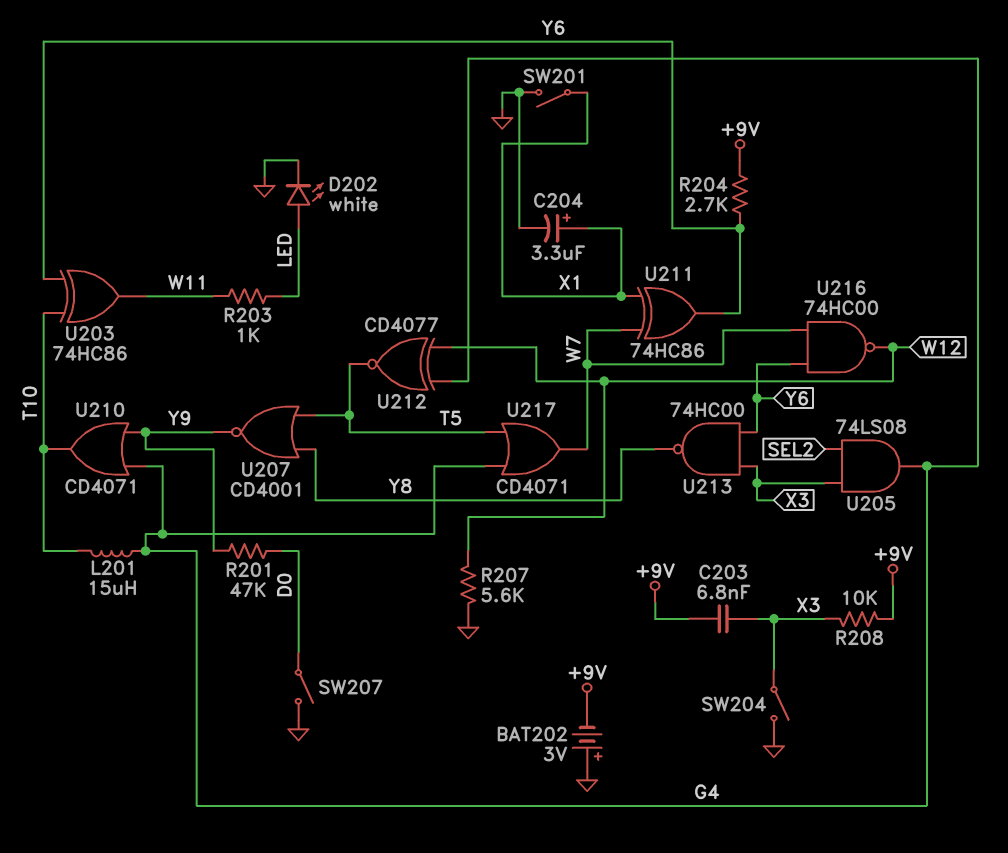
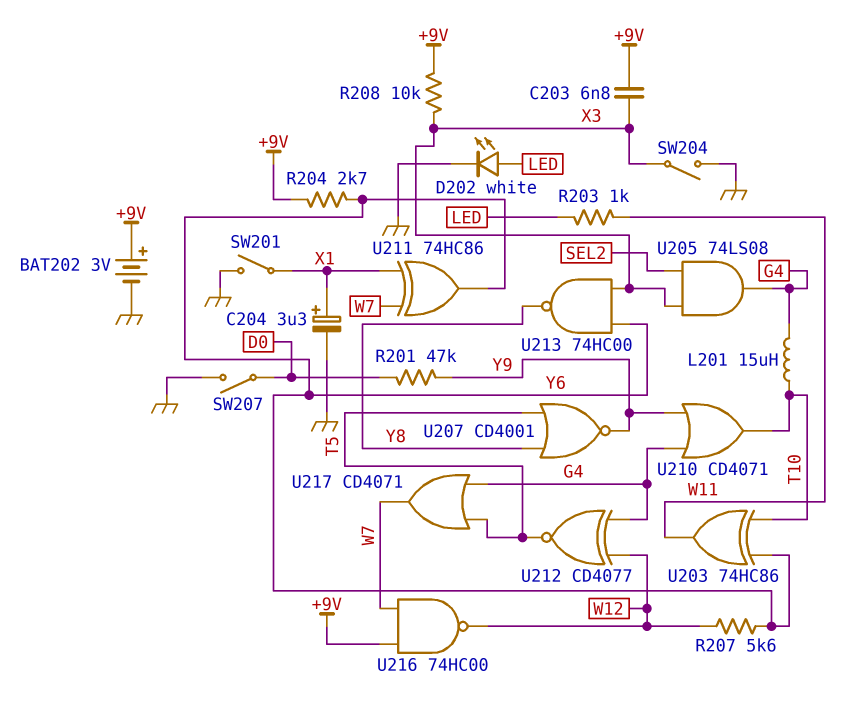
BAT202: 3V (plus GND, minus +9V) -> 3V (plus +9V, minus GND)
R207: 5.6k (GND, W12) -> 5.6k (W12, Y6)
U216: NAND 74HC00 (in W7, in Y6, out W12) -> NAND 74HC00 (in +9V, in W7, out W12)

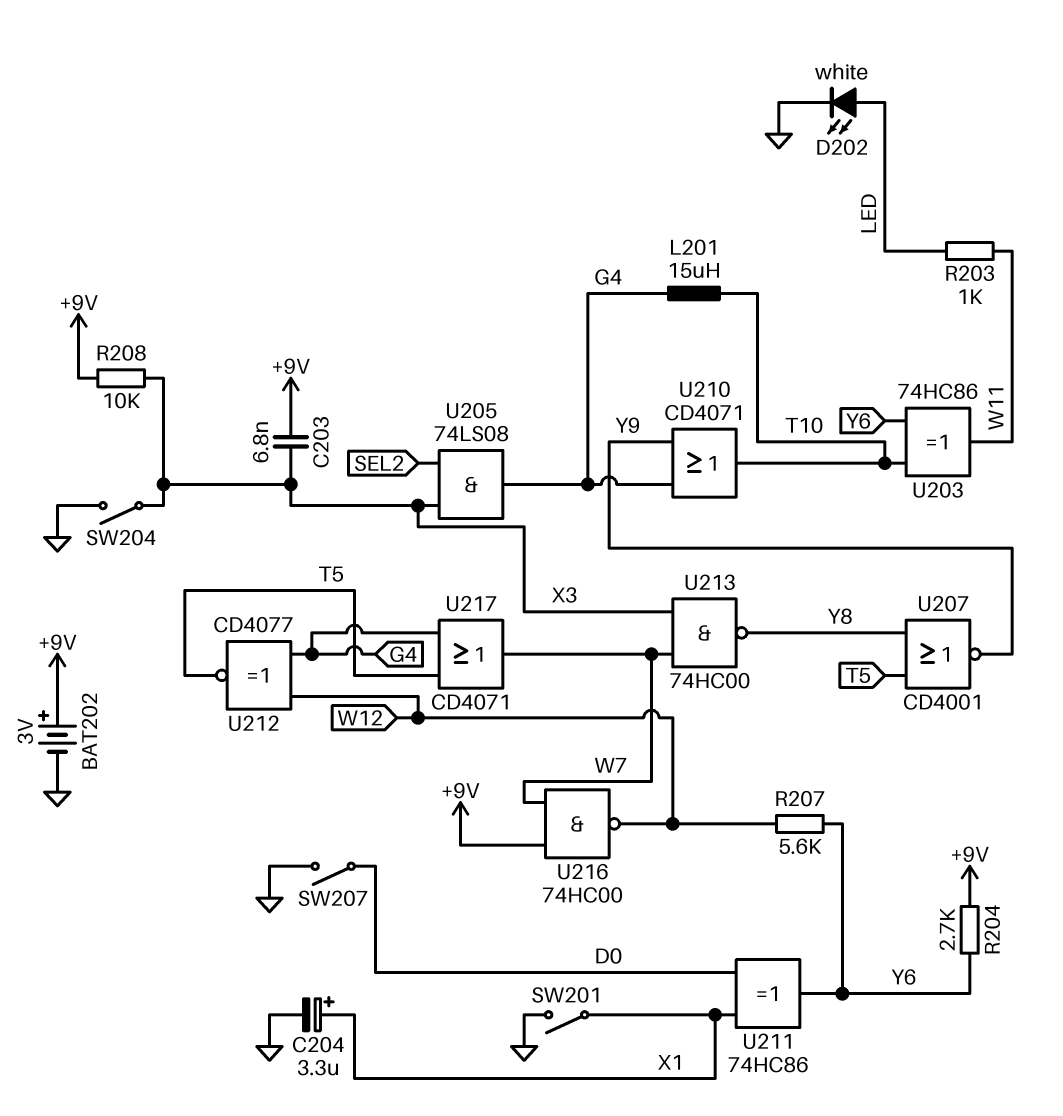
R201: 47k (D0, Y9) -> none
U211: XOR 74HC86 (in W7, in X1, out Y6) -> XOR 74HC86 (in D0, in X1, out Y6)
U213: NAND 74HC00 (in X3, in Y6, out Y8) -> NAND 74HC00 (in W7, in X3, out Y8)

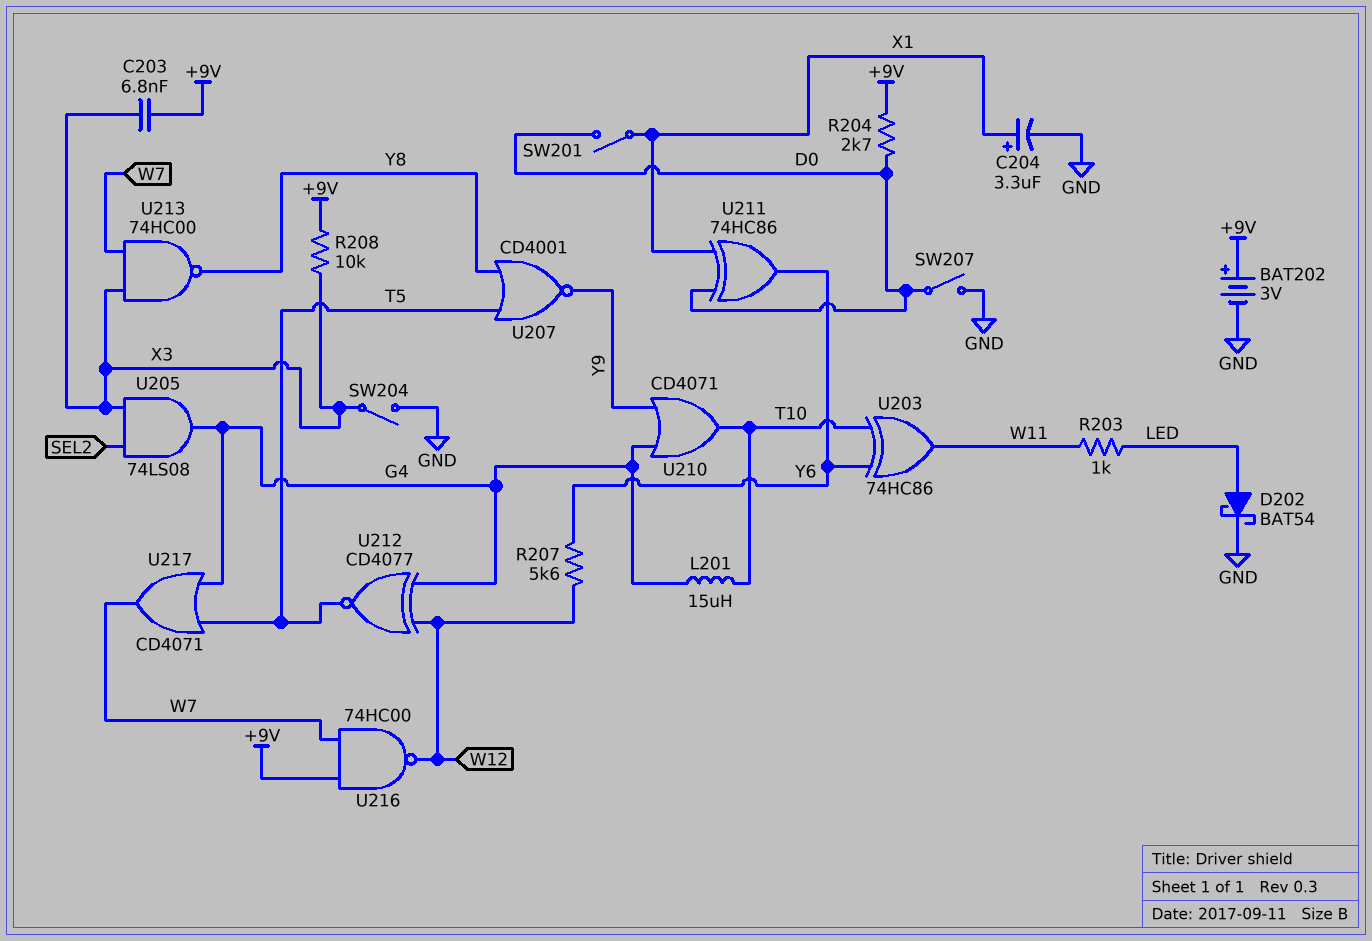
D202: LED white (A LED, K GND) -> schottky BAT54 (A LED, K GND)
R204: 2.7k (+9V, Y6) -> 2.7k (+9V, D0)
SW201: switch (GND, X1) -> switch (D0, X1)

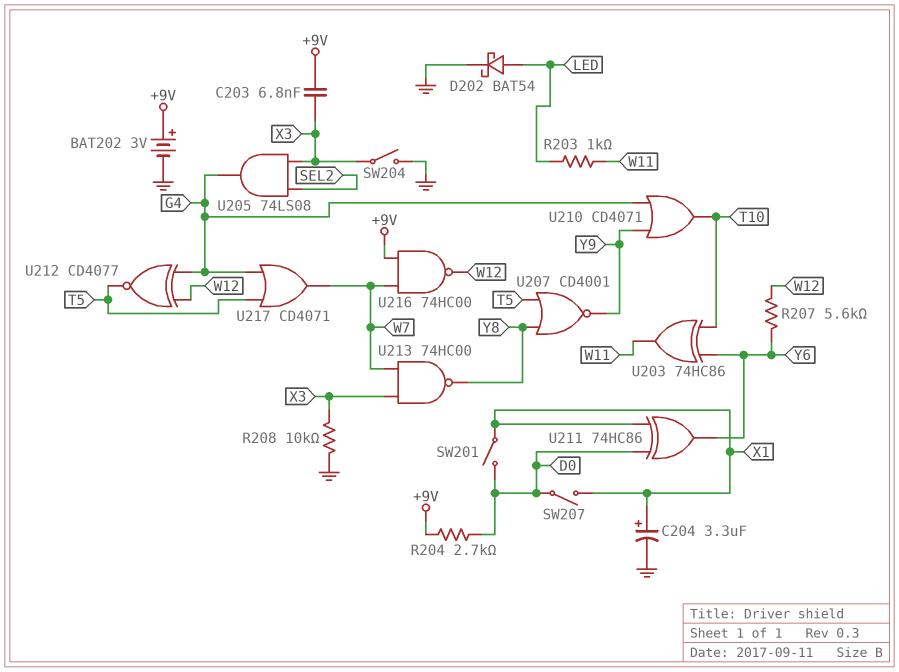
L201: 15uH (G4, T10) -> none
R208: 10k (+9V, X3) -> 10k (GND, X3)
SW207: switch (D0, GND) -> switch (D0, X1)

